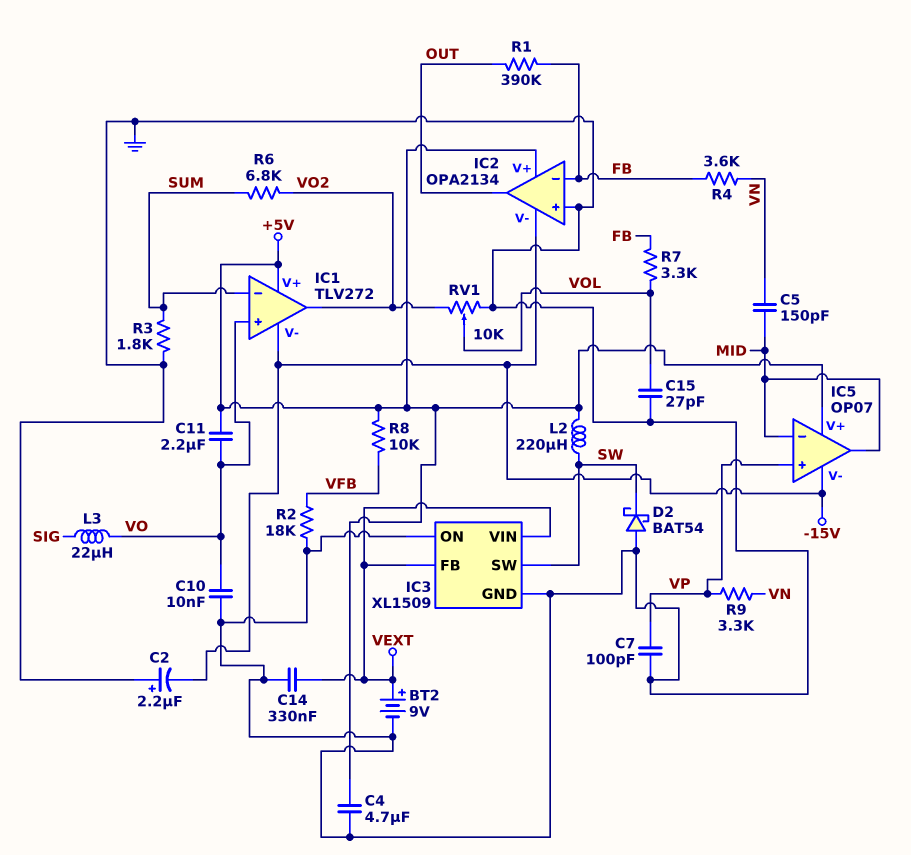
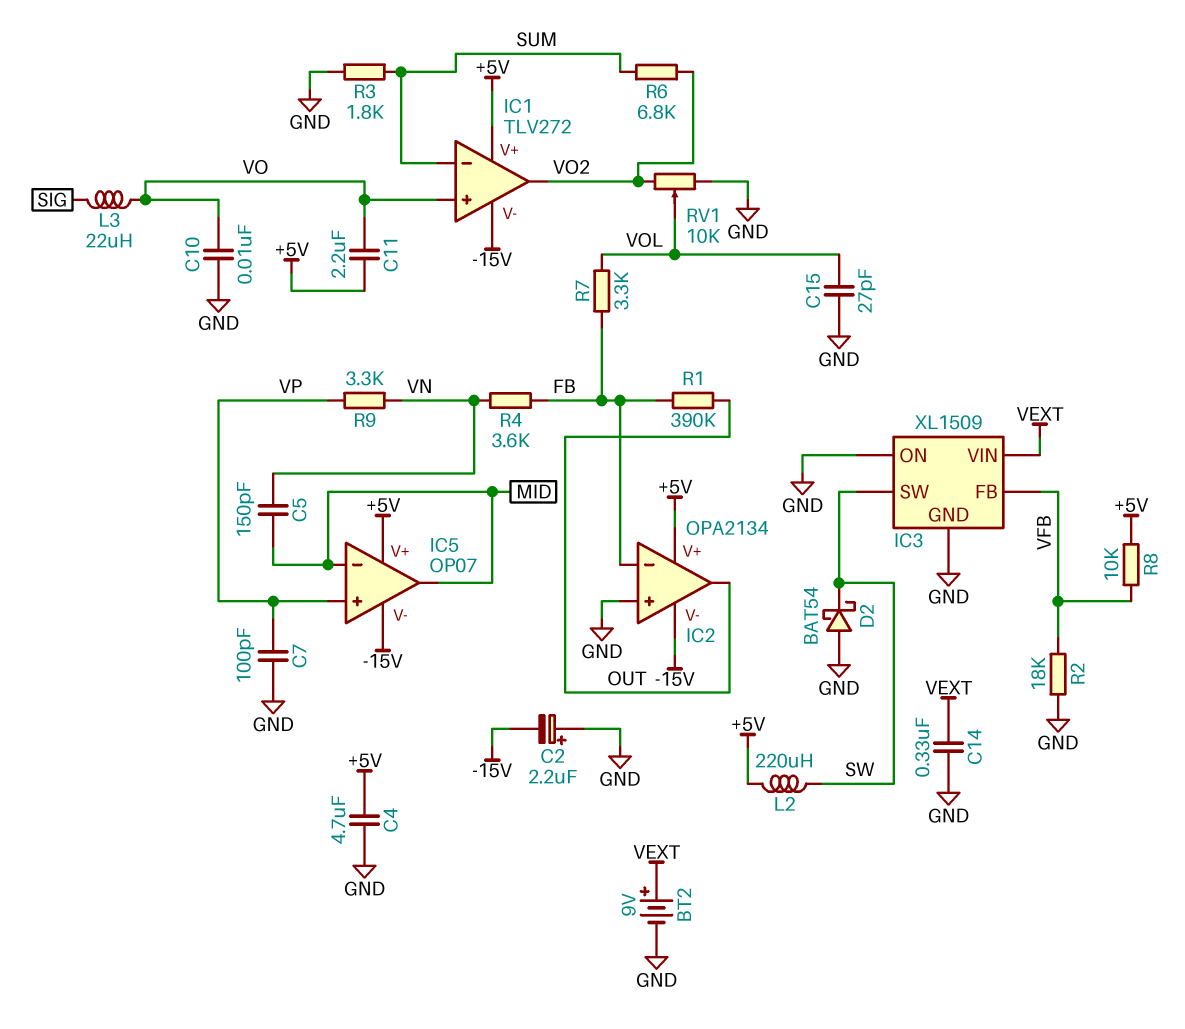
IC3 pin FB: VEXT -> VFB

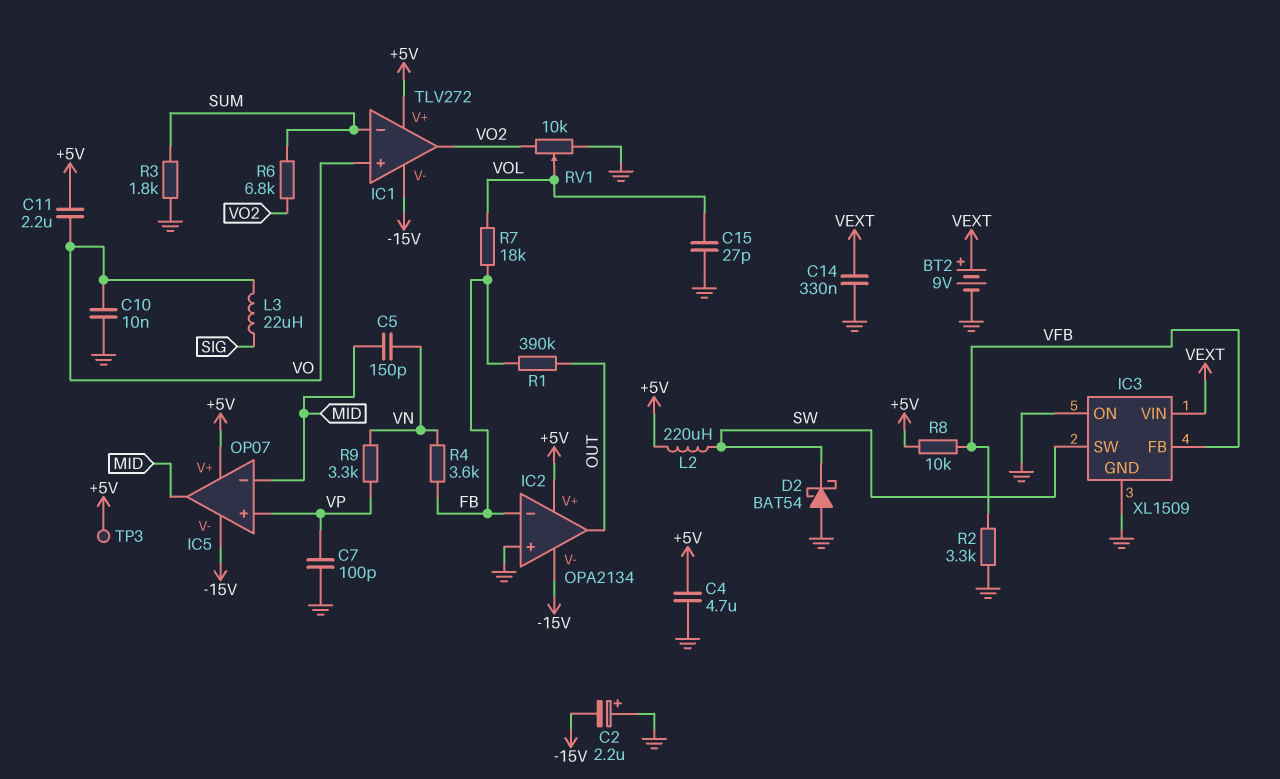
R2: 18k (GND, VFB) -> 3.3k (GND, VFB)
R7: 3.3k (FB, VOL) -> 18k (FB, VOL)
TP3: none -> test point (+5V)

